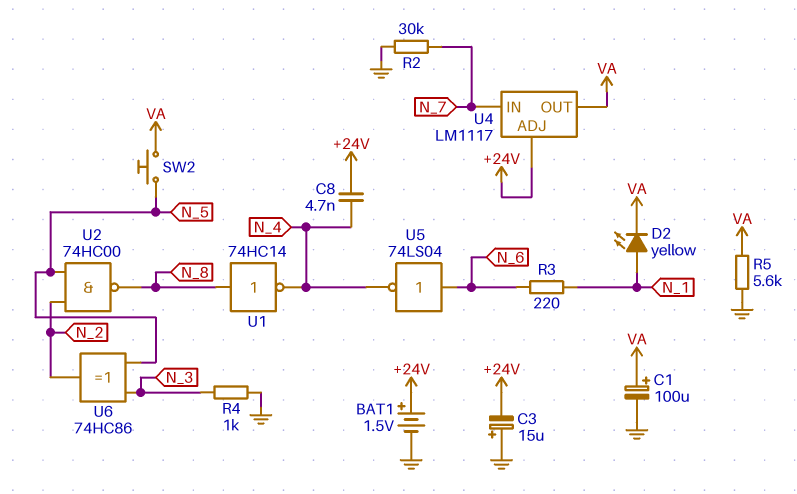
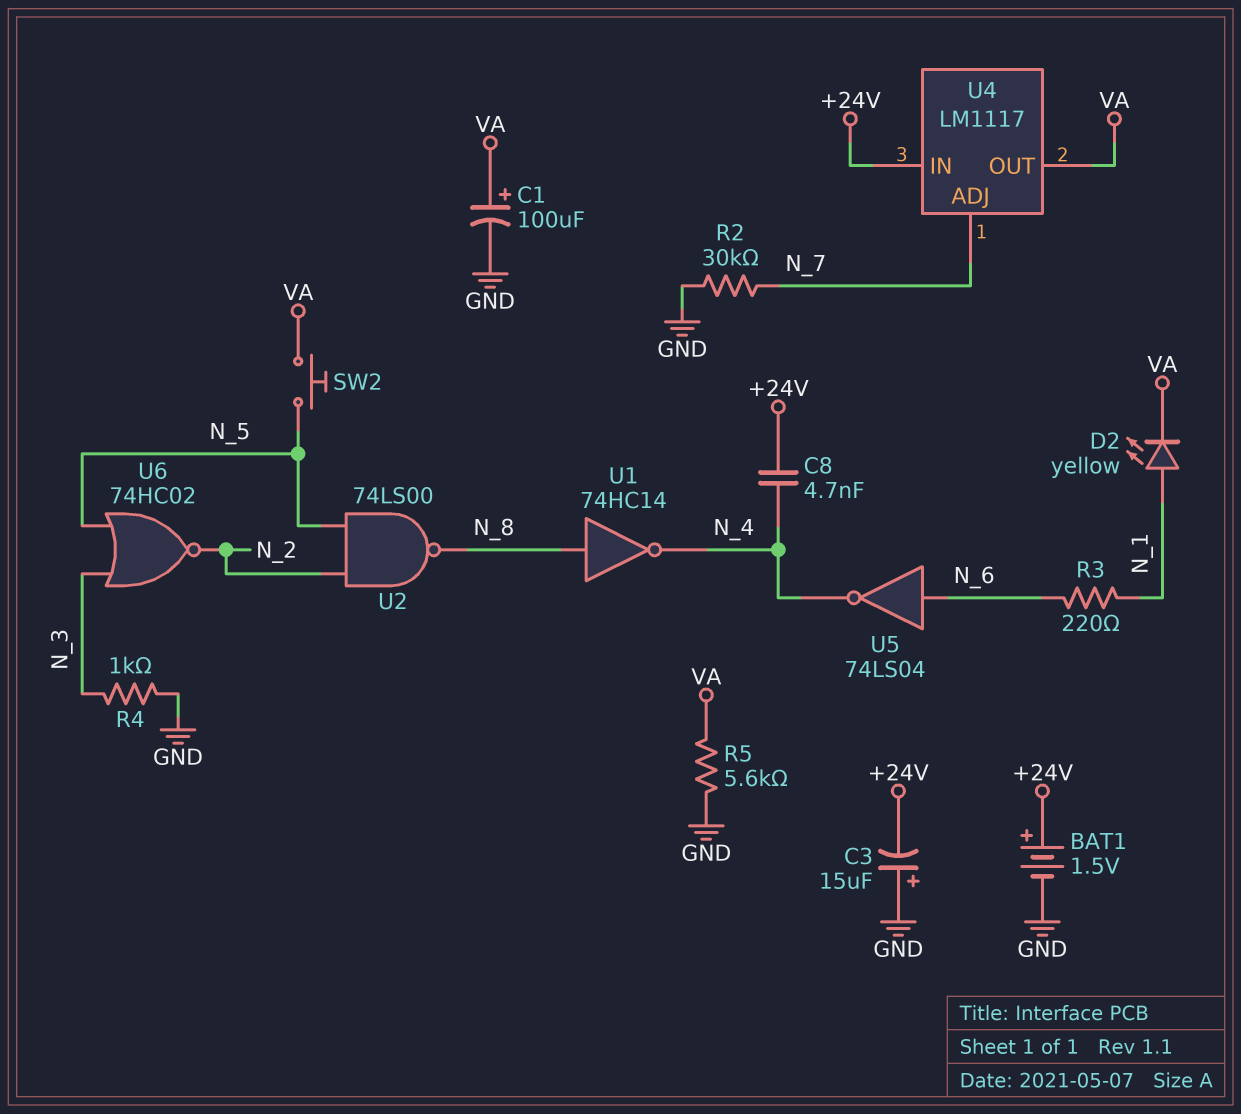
U2: NAND 74HC00 (in N_2, in N_5, out N_8) -> NAND 74LS00 (in N_2, in N_5, out N_8)
U4 pin ADJ: +24V -> N_7
U4 pin IN: N_7 -> +24V
U6: XOR 74HC86 (in N_3, in N_5, out N_2) -> NOR 74HC02 (in N_3, in N_5, out N_2)

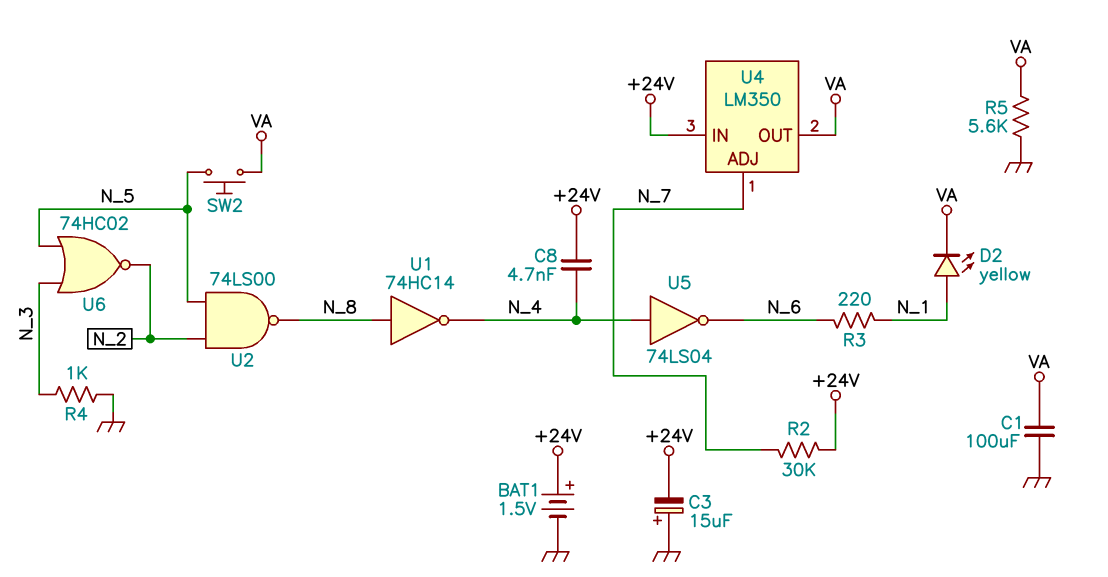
C1: 100uF (plus VA, minus GND) -> 100uF (GND, VA)
R2: 30k (GND, N_7) -> 30k (+24V, N_7)
U4: LM1117 -> LM350
U5: NOT 74LS04 (in N_6, out N_4) -> NOT 74LS04 (in N_4, out N_6)

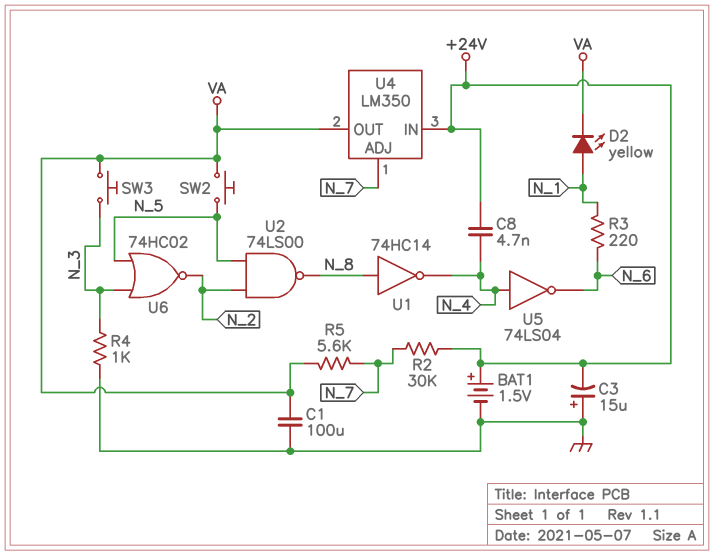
R5: 5.6k (GND, VA) -> 5.6k (N_7, VA)
SW3: none -> button (N_3, VA)

